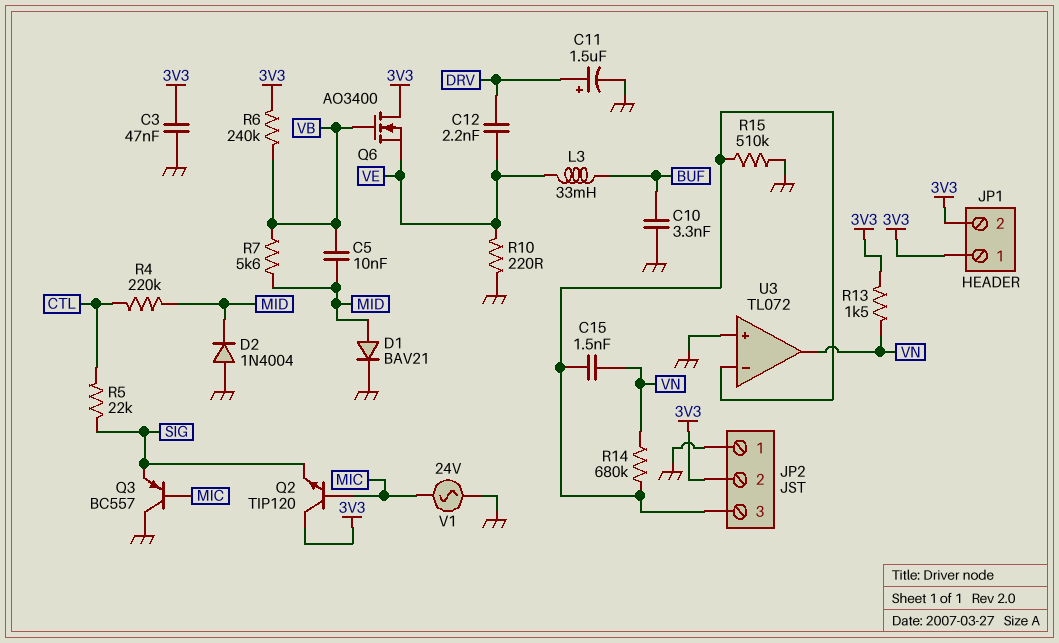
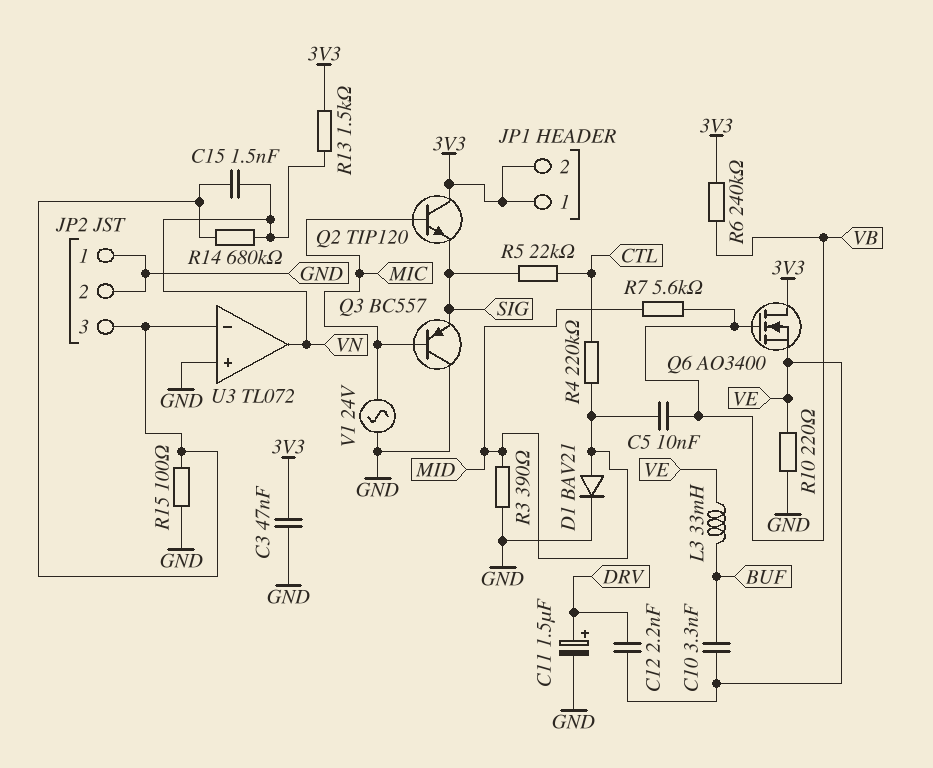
C10: 3.3nF (BUF, GND) -> 3.3nF (BUF, VE)
D2: diode 1N4004 (A GND, K MID) -> none
JP2 pin 2: 3V3 -> GND
R3: none -> 390 (GND, MID)
R15: 510k (GND, JP2/3) -> 100 (GND, JP2/3)

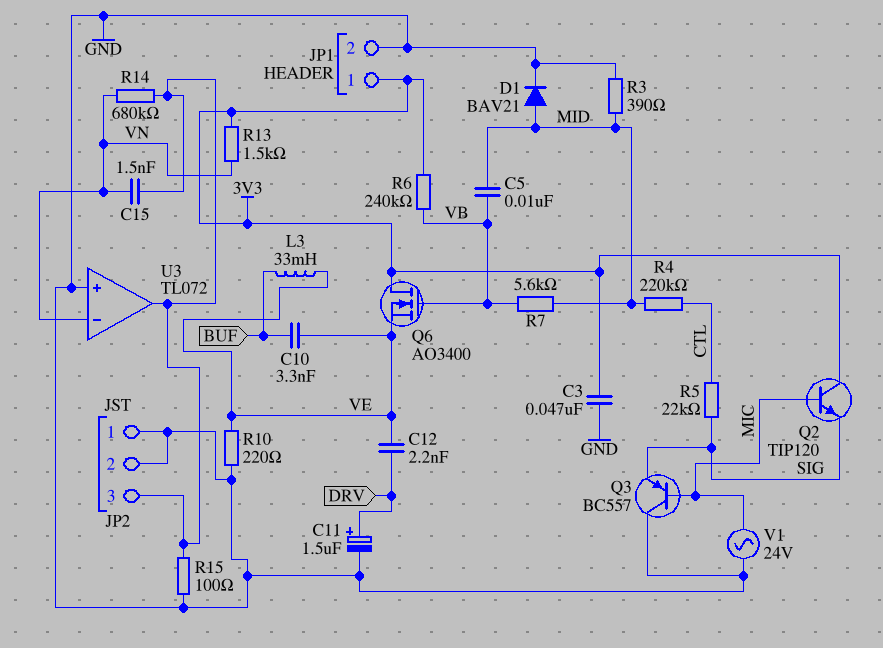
JP1 pin 2: 3V3 -> GND
U3 pin in-: JP2/3 -> VN
U3 pin out: VN -> JP2/3

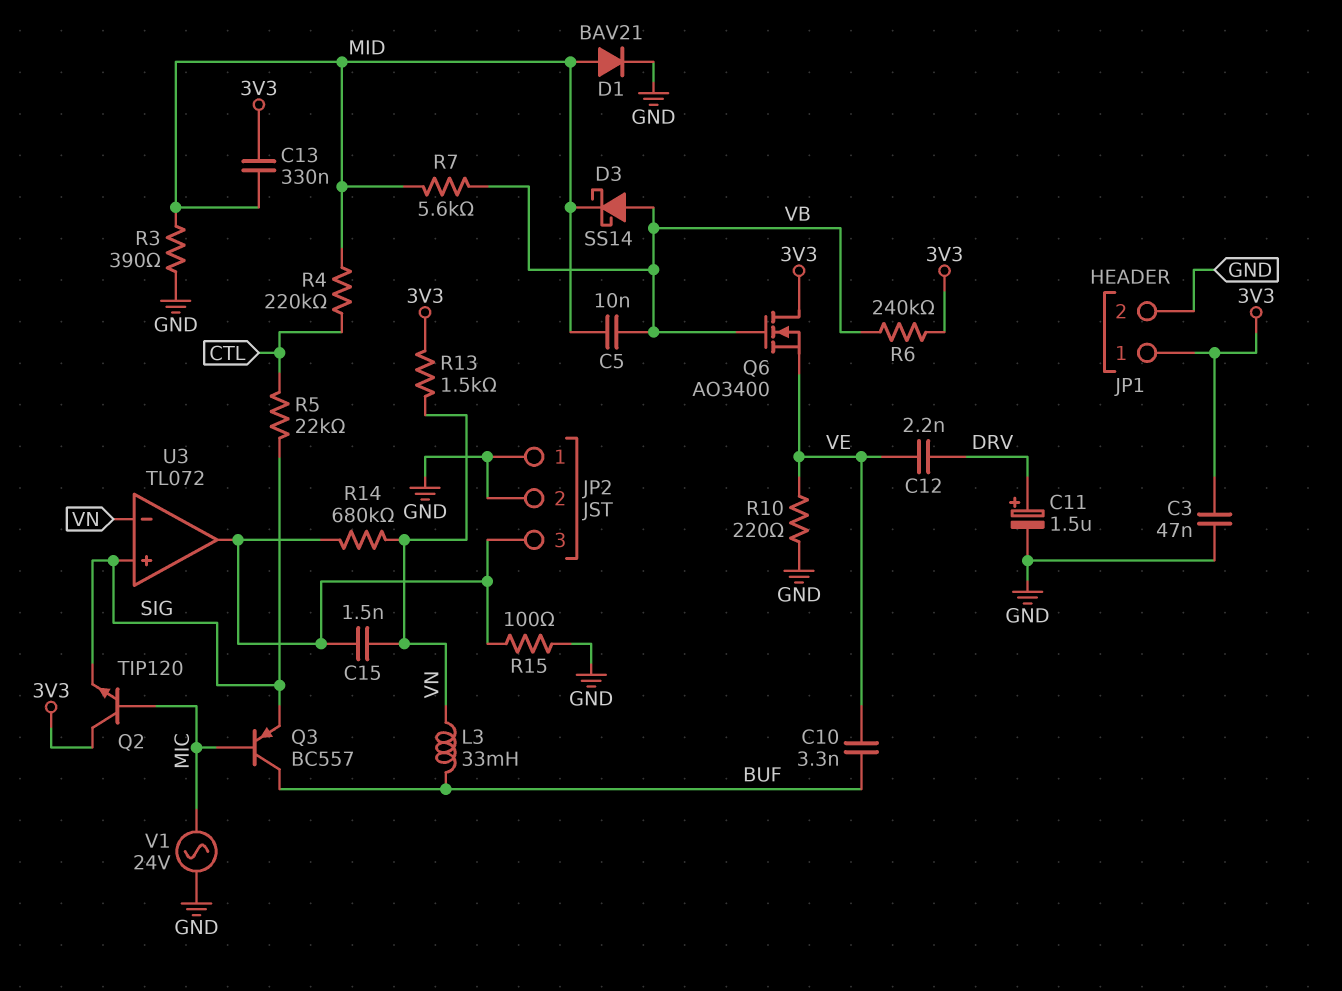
C13: none -> 330nF (3V3, MID)
D3: none -> schottky SS14 (A VB, K MID)
L3: 33mH (BUF, VE) -> 33mH (BUF, VN)
Q3: PNP BC557 (B MIC, C GND, E SIG) -> PNP BC557 (B MIC, C BUF, E SIG)
U3 pin in+: GND -> SIG

